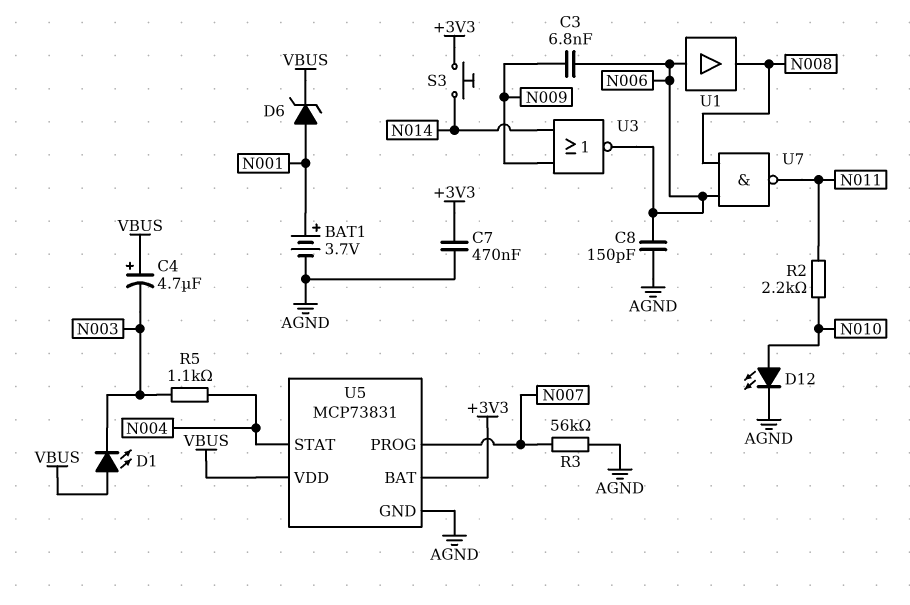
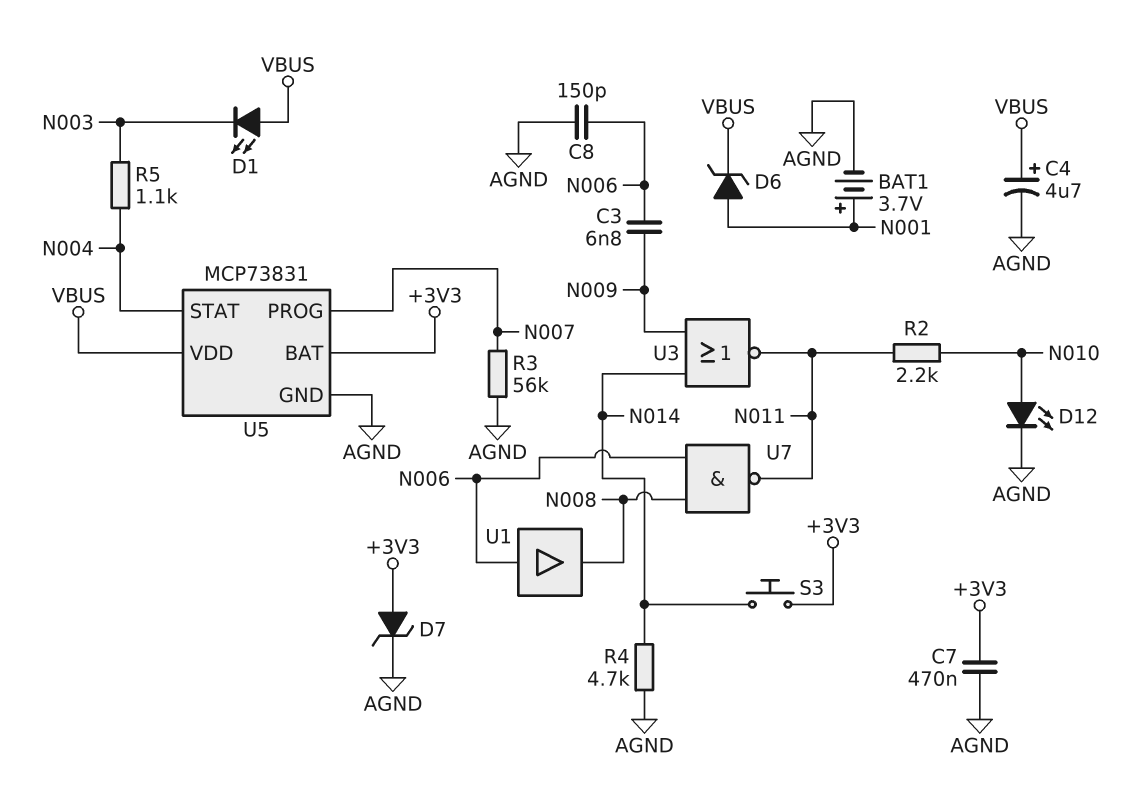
C4: 4.7uF (plus VBUS, minus N003) -> 4.7uF (plus VBUS, minus AGND)
D7: none -> zener (A +3V3, K AGND)
R4: none -> 4.7k (AGND, N014)
U3: NOR (in N009, in N014, out N006) -> NOR (in N009, in N014, out N011)

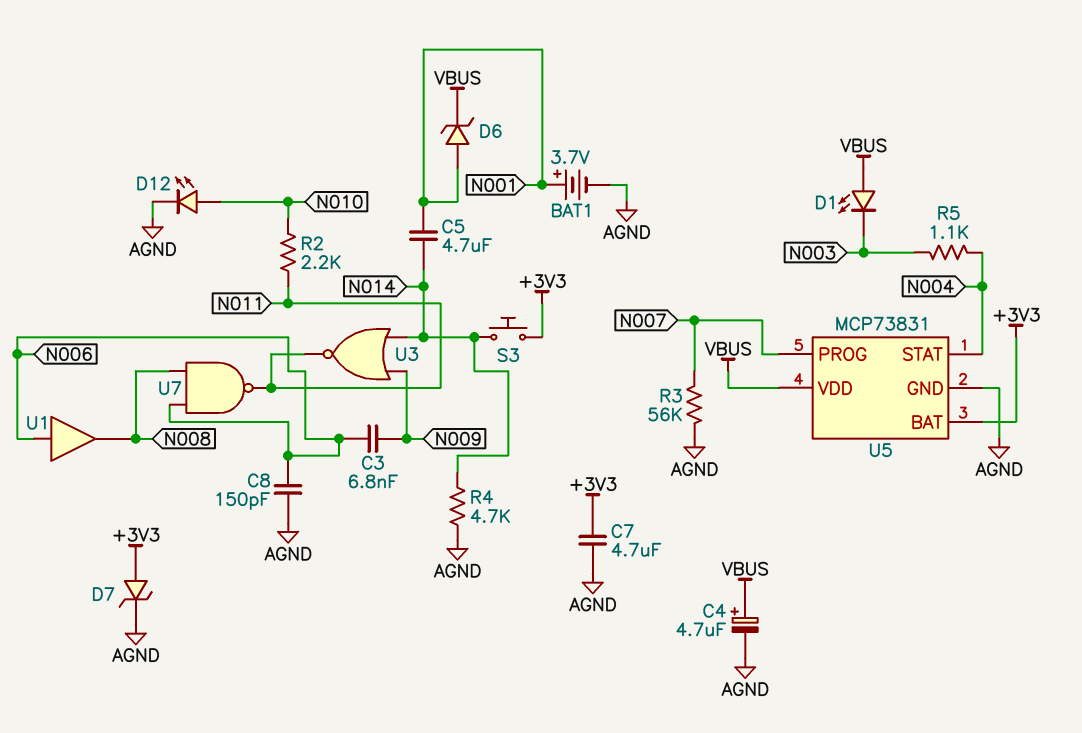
C5: none -> 4.7uF (N001, N014)
C7: 470nF (+3V3, AGND) -> 4.7uF (+3V3, AGND)

